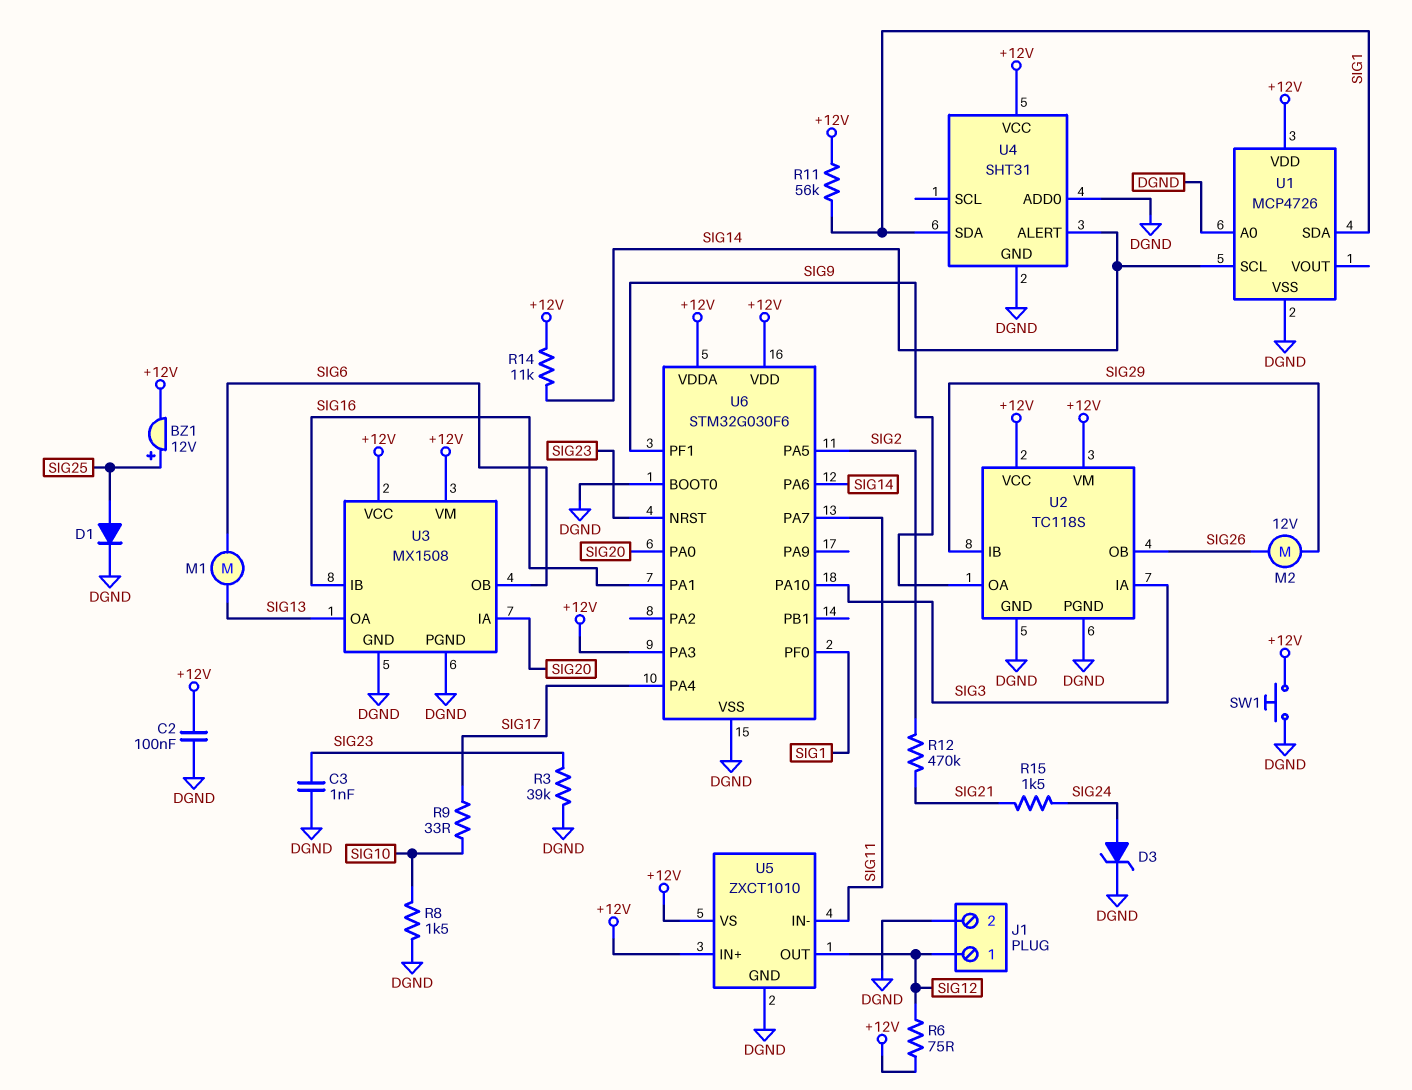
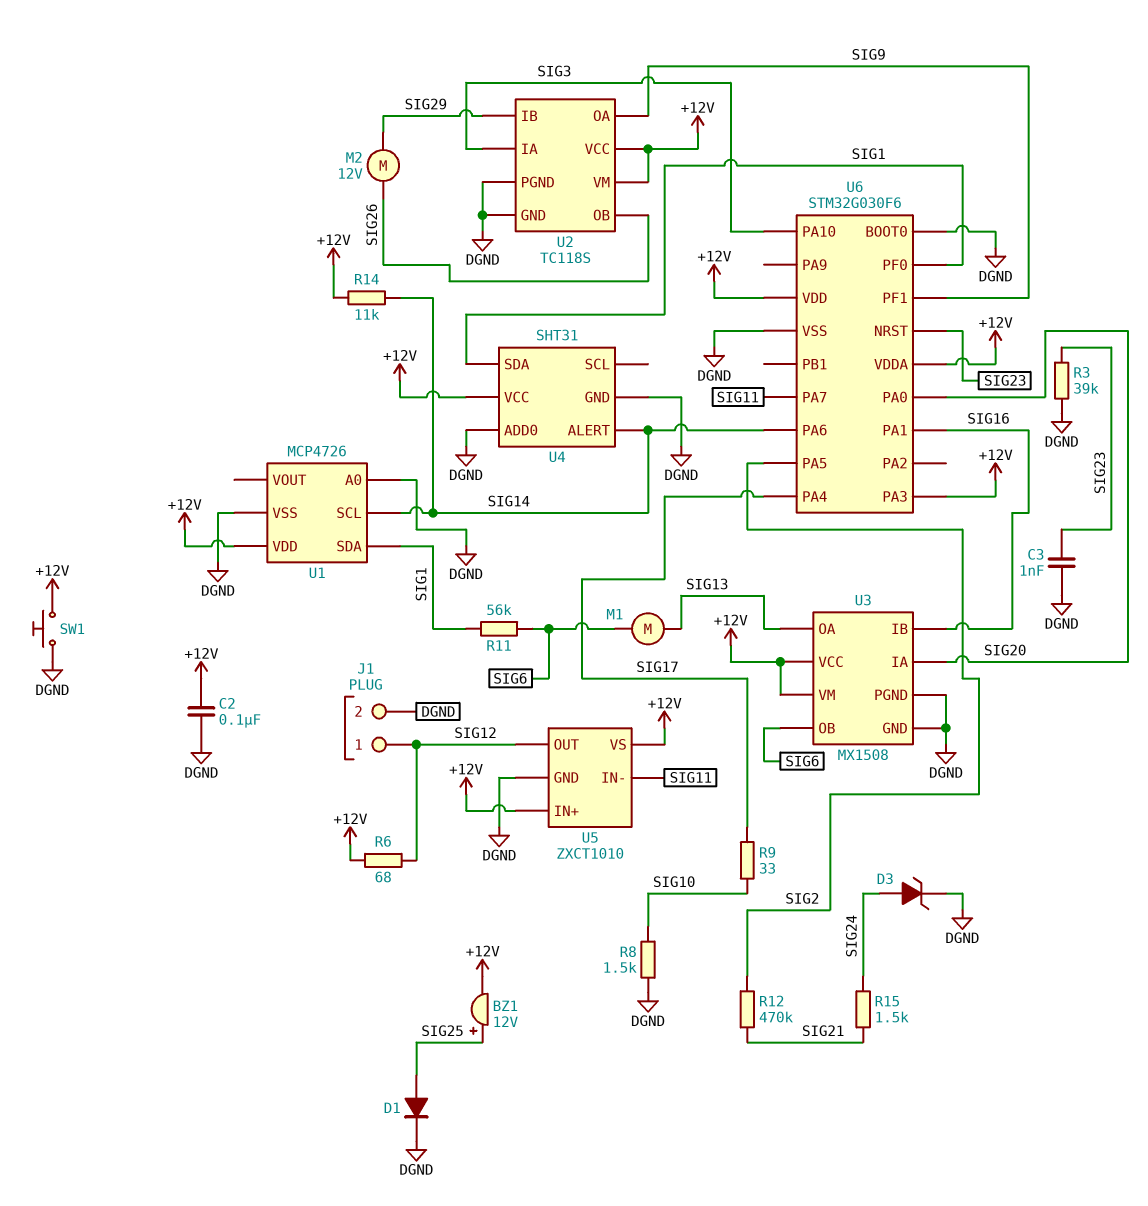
R6: 75 (+12V, SIG12) -> 68 (+12V, SIG12)
R11: 56k (+12V, SIG1) -> 56k (SIG1, SIG6)

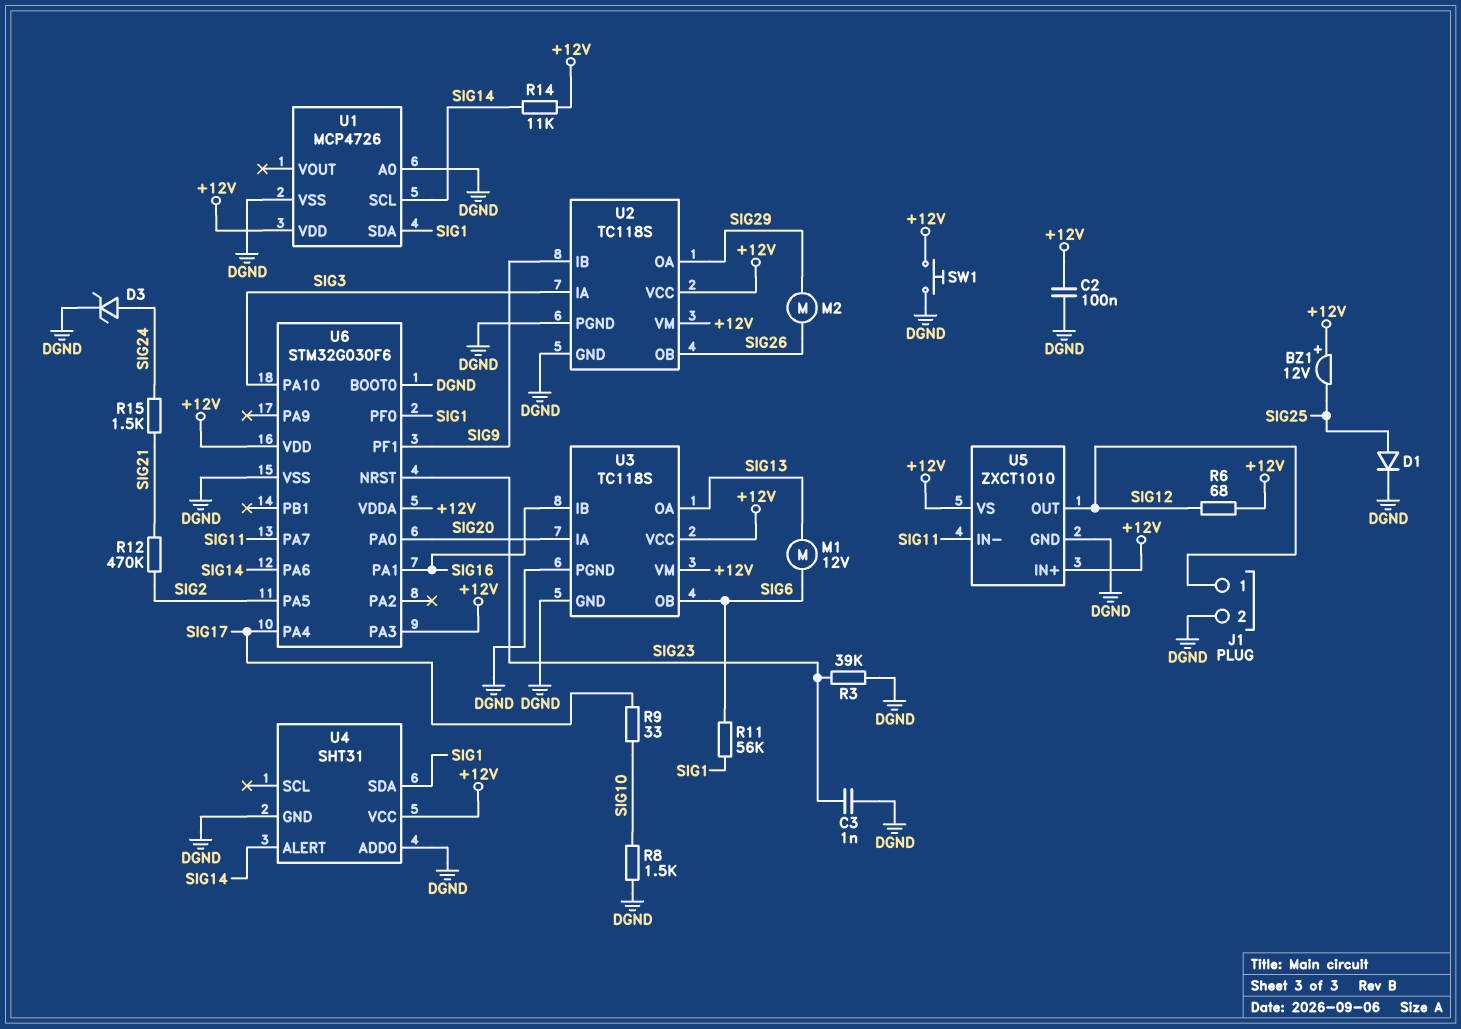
BZ1: buzzer 12V (plus SIG25, minus +12V) -> buzzer 12V (plus +12V, minus SIG25)
M1: motor (SIG6, SIG13) -> motor 12V (SIG6, SIG13)
M2: motor 12V (SIG26, SIG29) -> motor (SIG26, SIG29)
U2 pin IB: SIG29 -> SIG9
U2 pin OA: SIG9 -> SIG29
U3: MX1508 -> TC118S

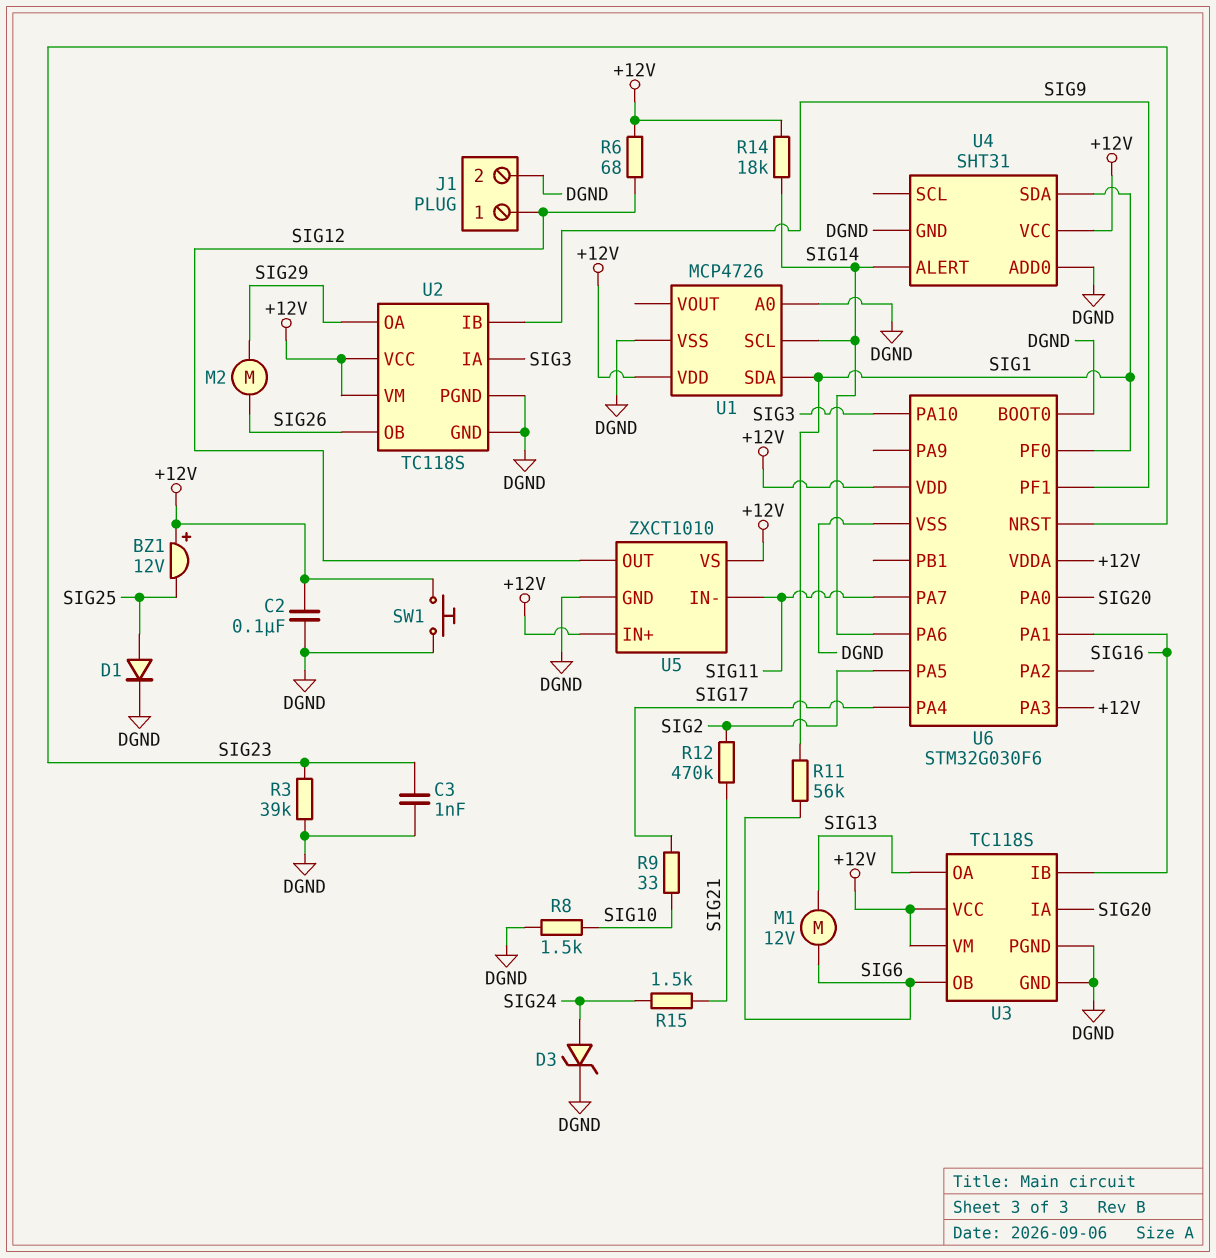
R14: 11k (+12V, SIG14) -> 18k (+12V, SIG14)

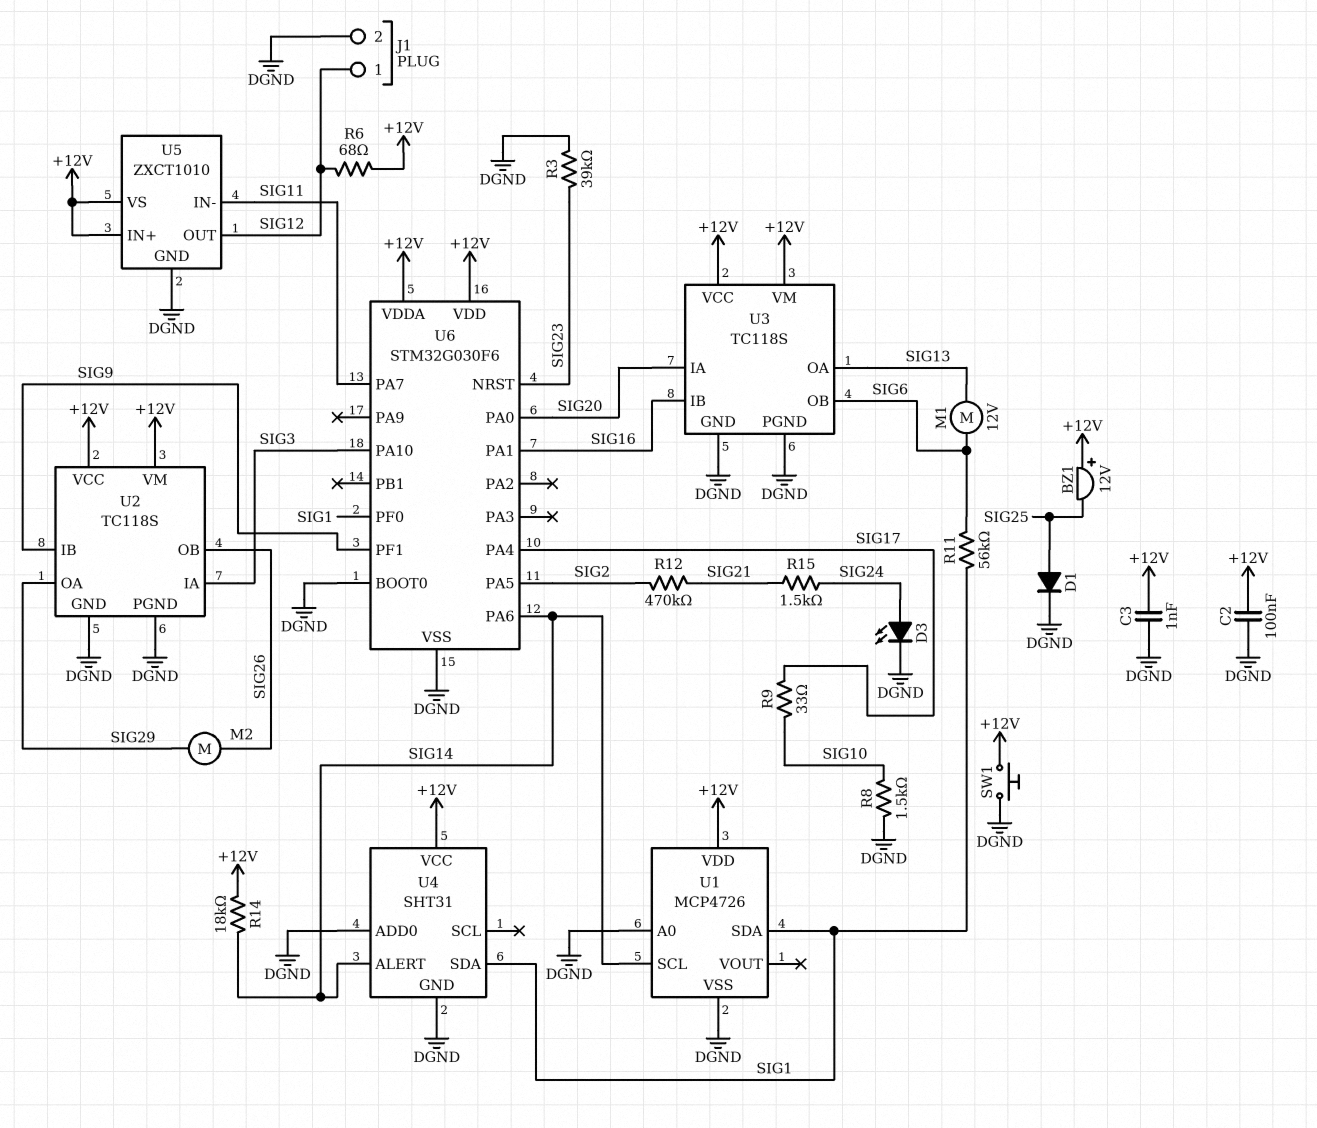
C3: 1nF (DGND, SIG23) -> 1nF (+12V, DGND)
D3: zener (A SIG24, K DGND) -> LED (A SIG24, K DGND)
U6 pin PA3: +12V -> none

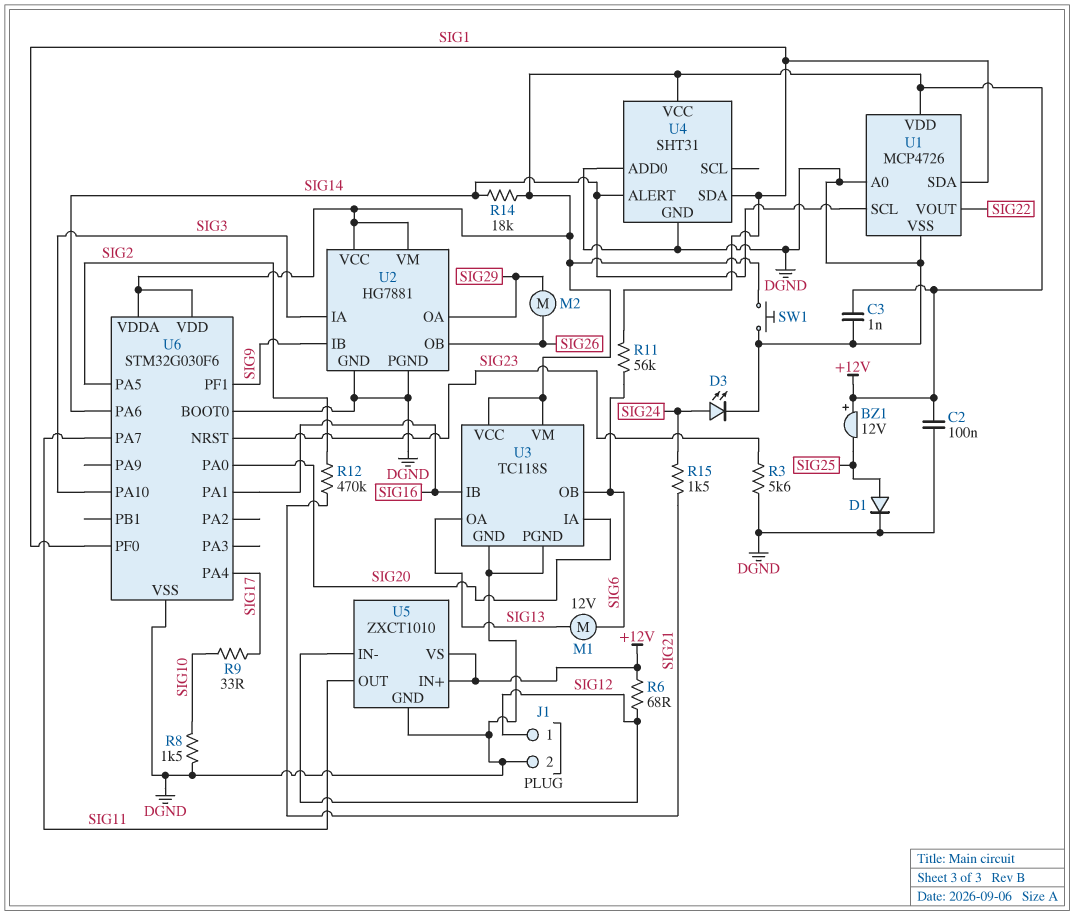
R3: 39k (DGND, SIG23) -> 5.6k (DGND, SIG23)
U1 pin VOUT: none -> SIG22
U2: TC118S -> HG7881
U5 pin IN-: SIG11 -> SIG12
U5 pin OUT: SIG12 -> SIG11

